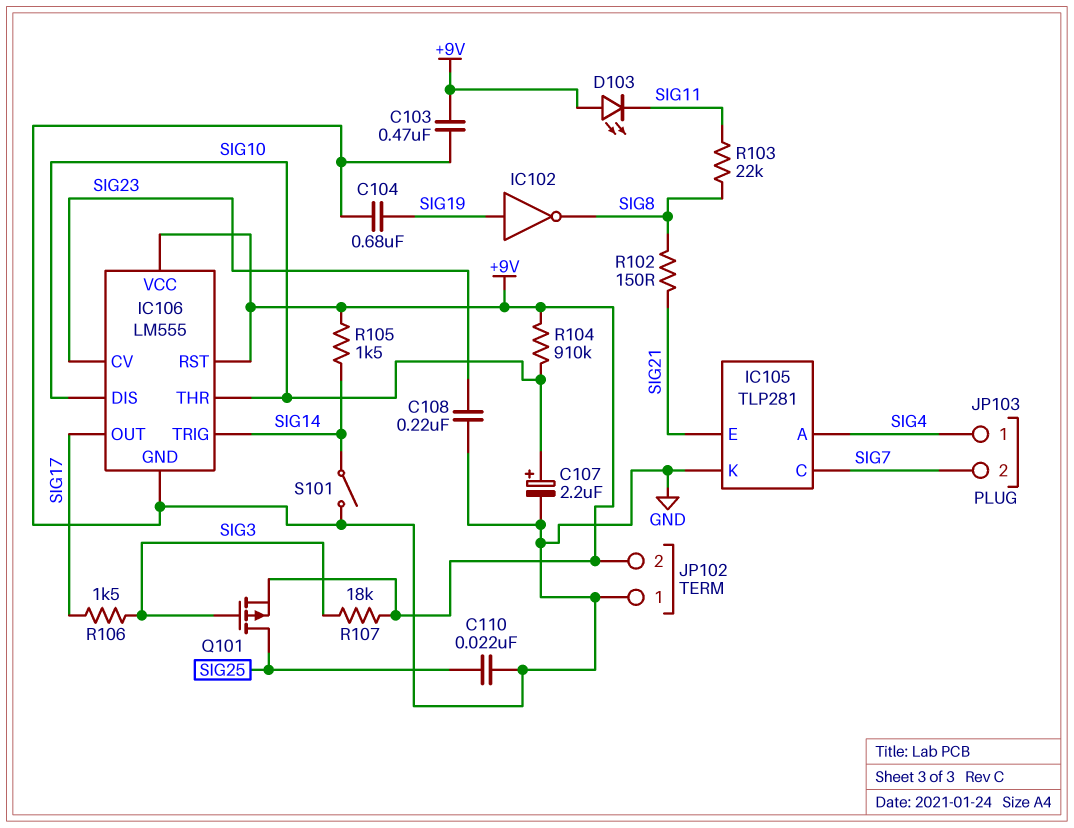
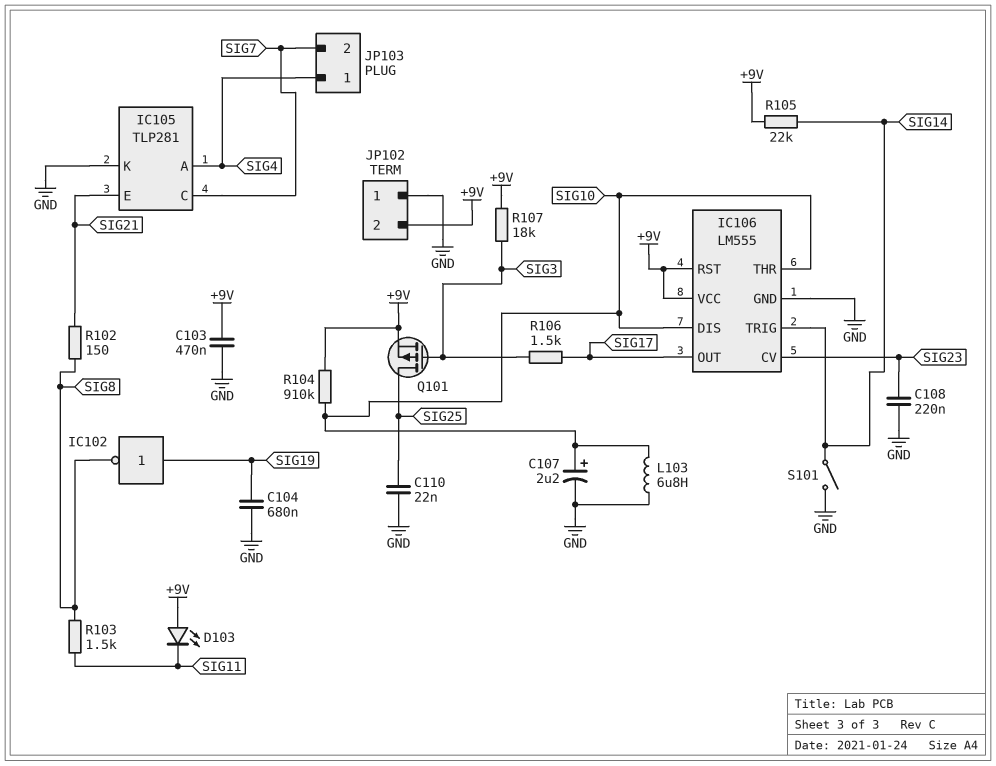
L103: none -> 6.8uH (GND, SIG10)
R103: 22k (SIG8, SIG11) -> 1.5k (SIG8, SIG11)
R105: 1.5k (+9V, SIG14) -> 22k (+9V, SIG14)

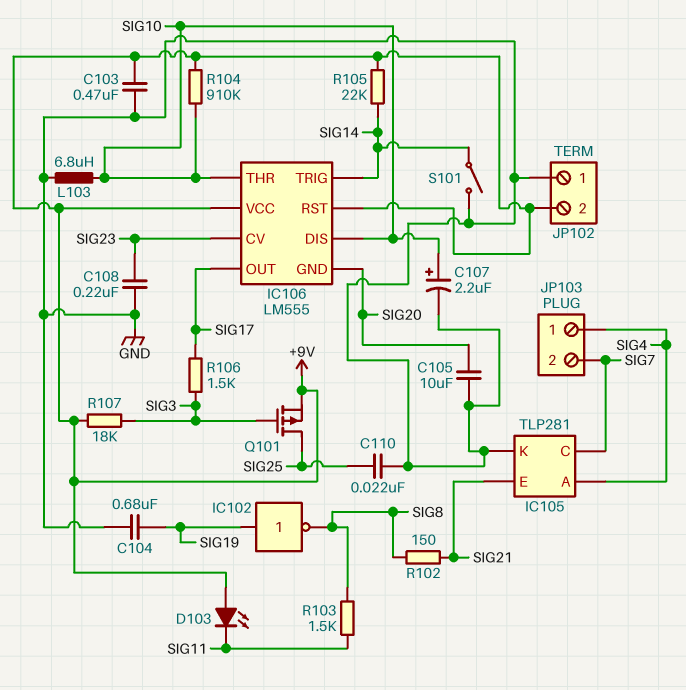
C105: none -> 10uF (GND, SIG20)
IC106 pin GND: GND -> SIG20

